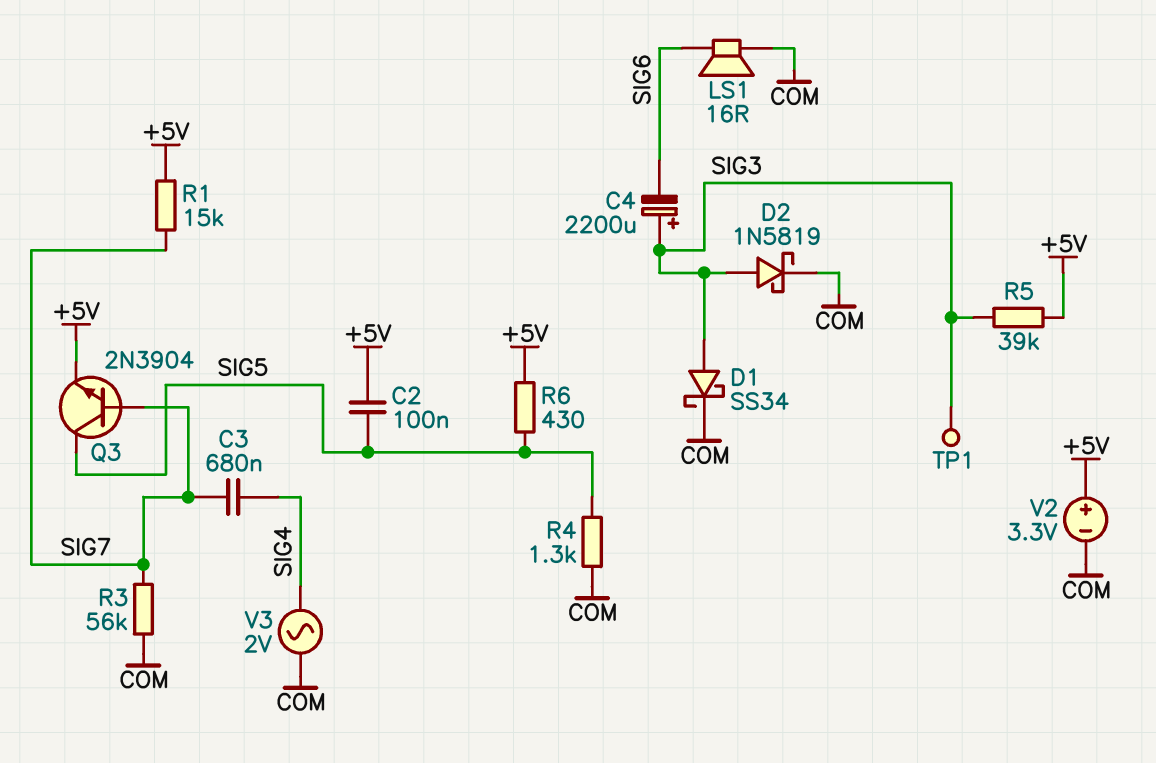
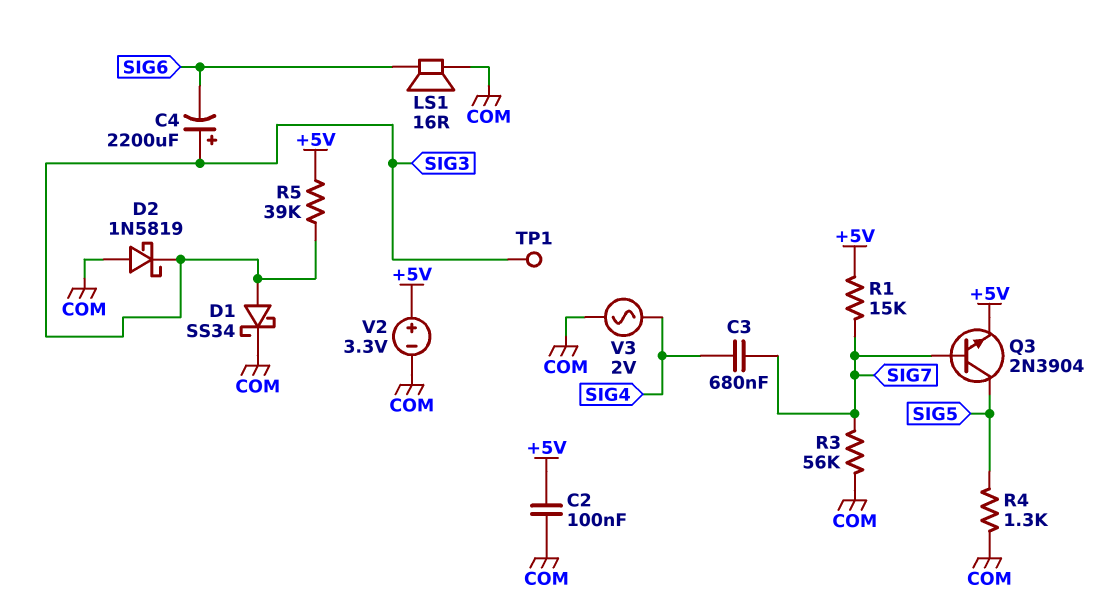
C2: 100nF (+5V, SIG5) -> 100nF (+5V, COM)
D2: schottky 1N5819 (A SIG3, K COM) -> schottky 1N5819 (A COM, K SIG3)
R6: 430 (+5V, SIG5) -> none

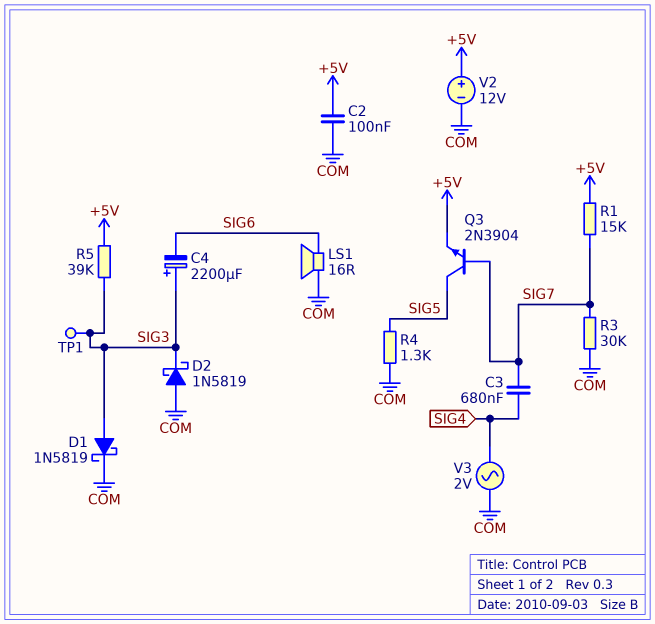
D1: schottky SS34 (A SIG3, K COM) -> schottky 1N5819 (A SIG3, K COM)
R3: 56k (COM, SIG7) -> 30k (COM, SIG7)
V2: 3.3V (plus +5V, minus COM) -> 12V (plus +5V, minus COM)

